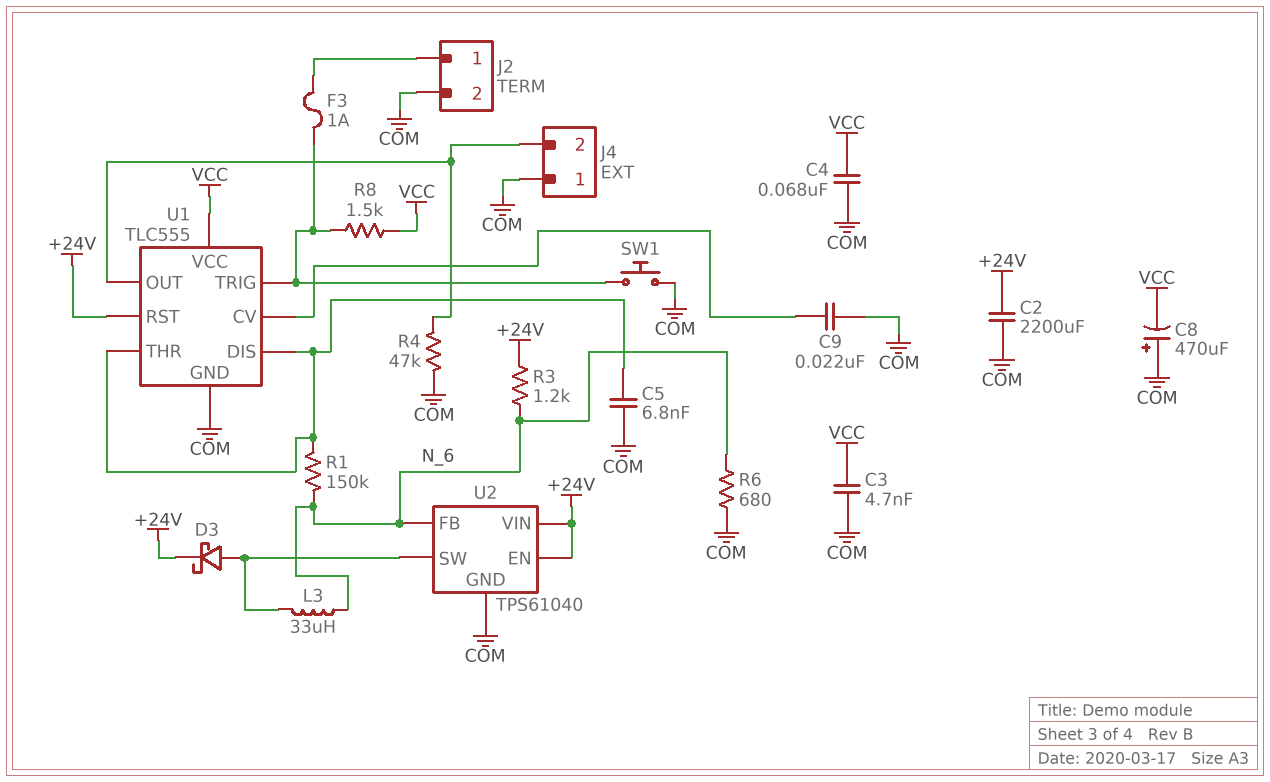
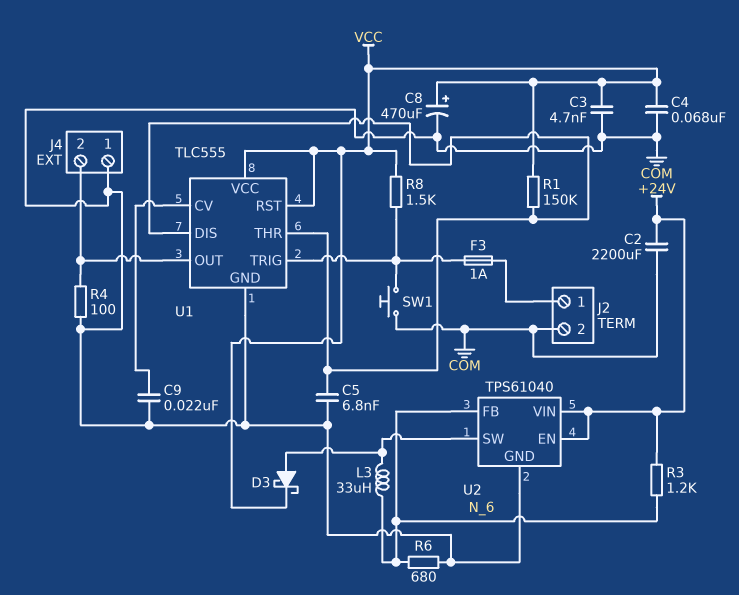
C8: 470uF (plus COM, minus VCC) -> 470uF (plus VCC, minus COM)
D3: schottky (A U2/SW, K +24V) -> schottky (A U2/SW, K VCC)
R1: 150k (N_6, U1/DIS) -> 150k (U1/DIS, VCC)
R4: 47k (COM, J4/2) -> 100 (COM, J4/2)
U1 pin RST: +24V -> VCC

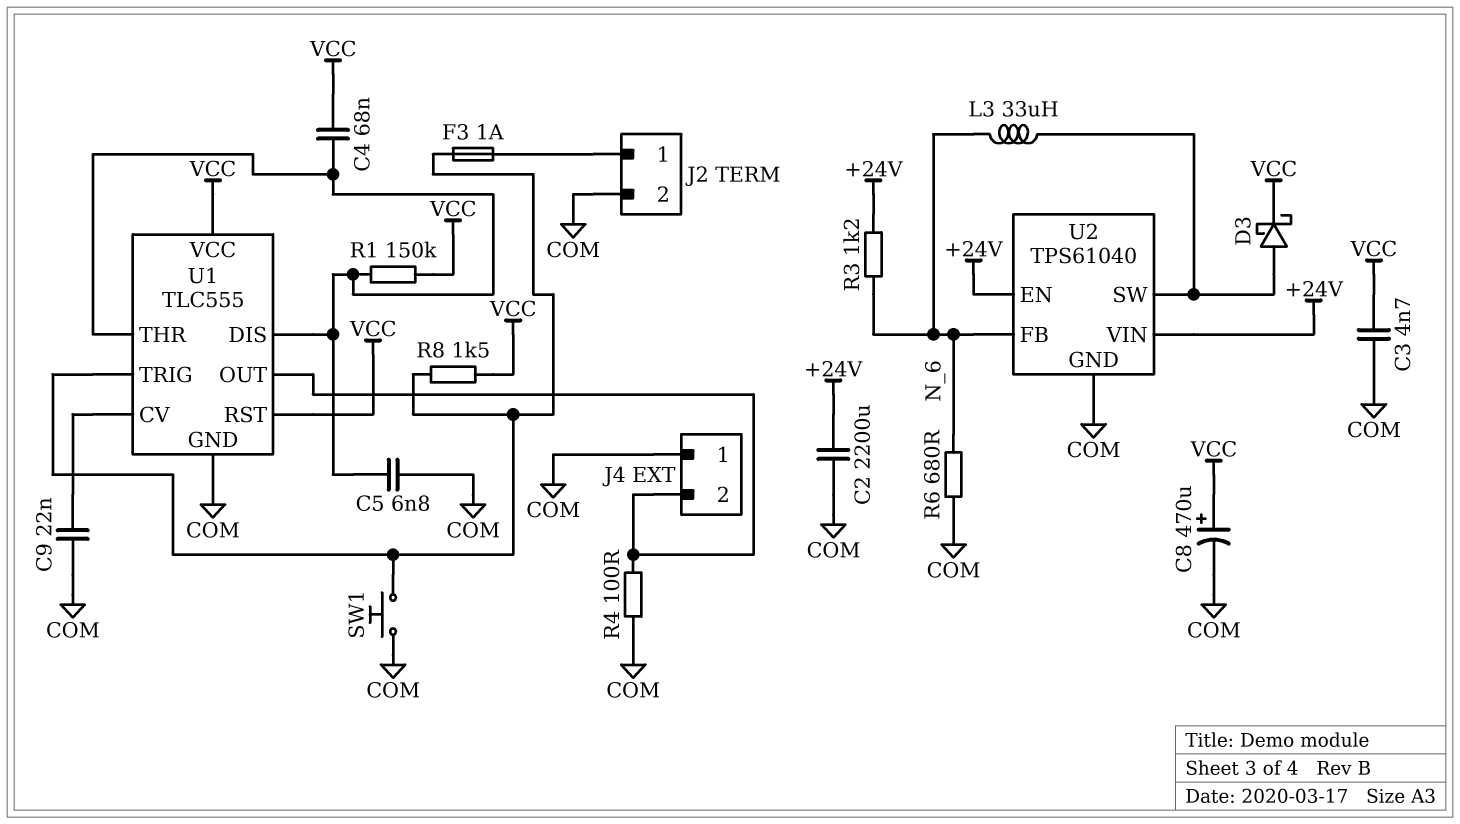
C4: 68nF (COM, VCC) -> 68nF (U1/DIS, VCC)

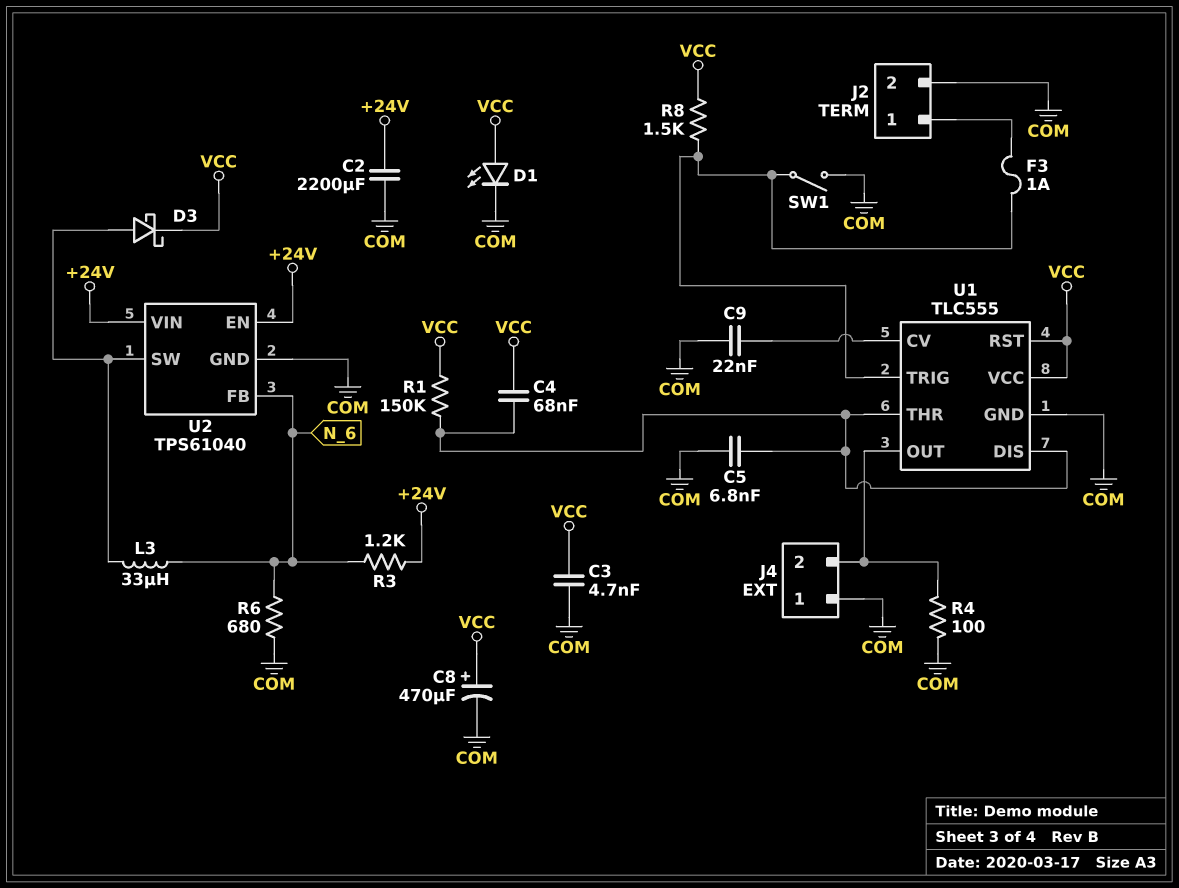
D1: none -> LED (A VCC, K COM)
SW1: button (COM, U1/TRIG) -> switch (COM, U1/TRIG)

